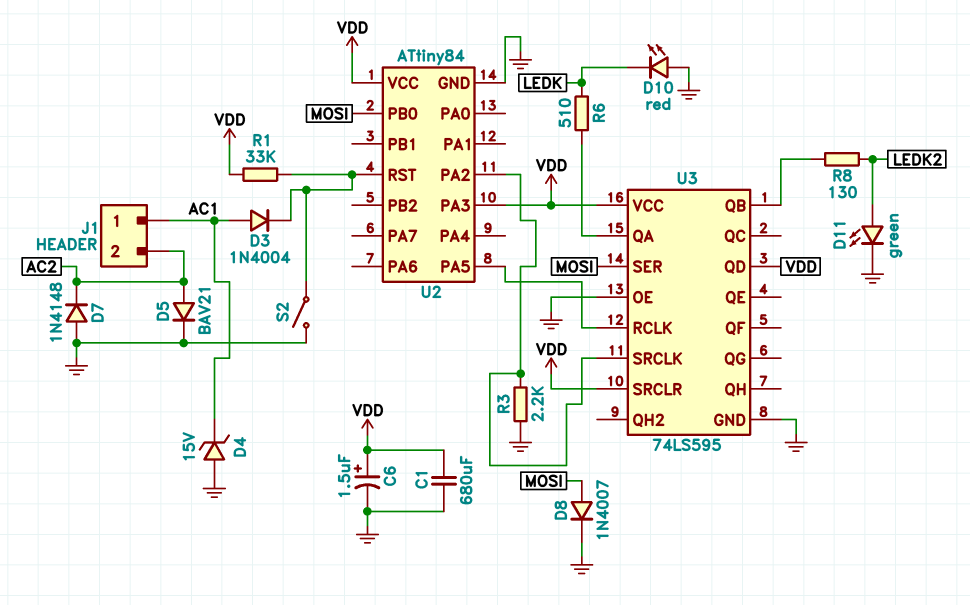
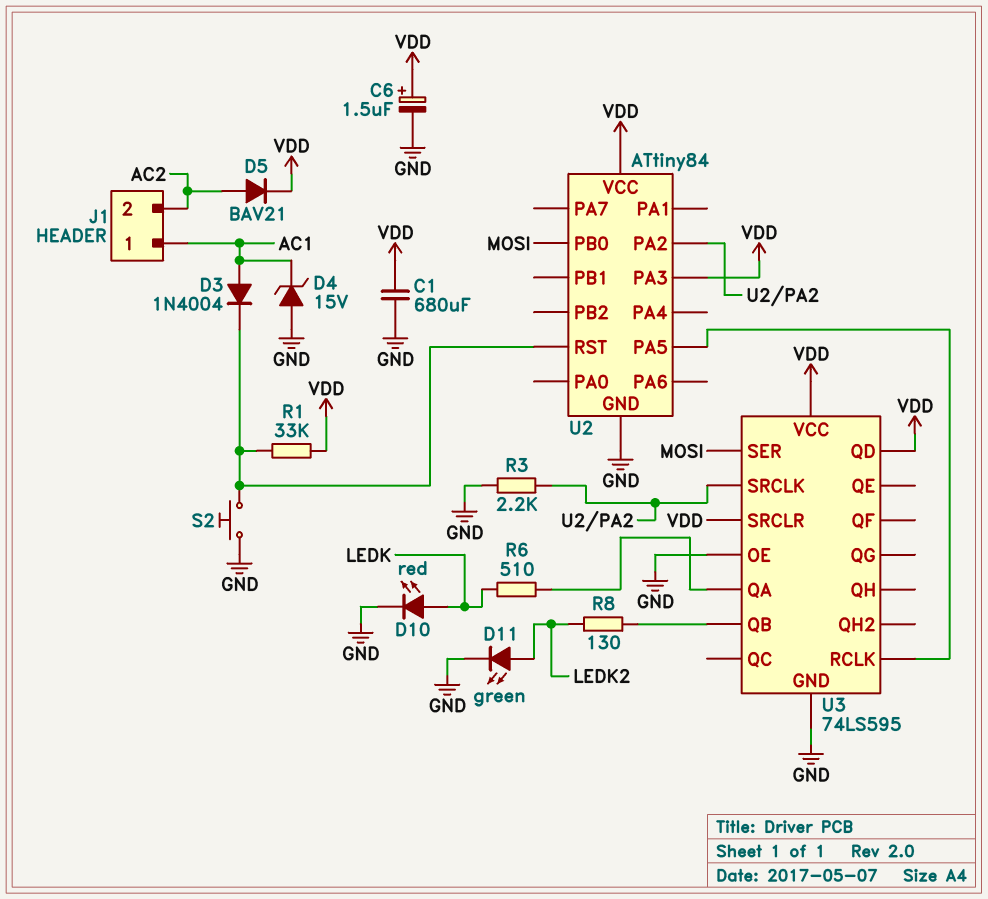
D5: diode BAV21 (A AC2, K GND) -> diode BAV21 (A AC2, K VDD)
D7: diode 1N4148 (A GND, K AC2) -> none
D8: diode 1N4007 (A MOSI, K GND) -> none
D10: LED red (A GND, K LEDK) -> LED red (A LEDK, K GND)
S2: switch (GND, U2/RST) -> button (GND, U2/RST)

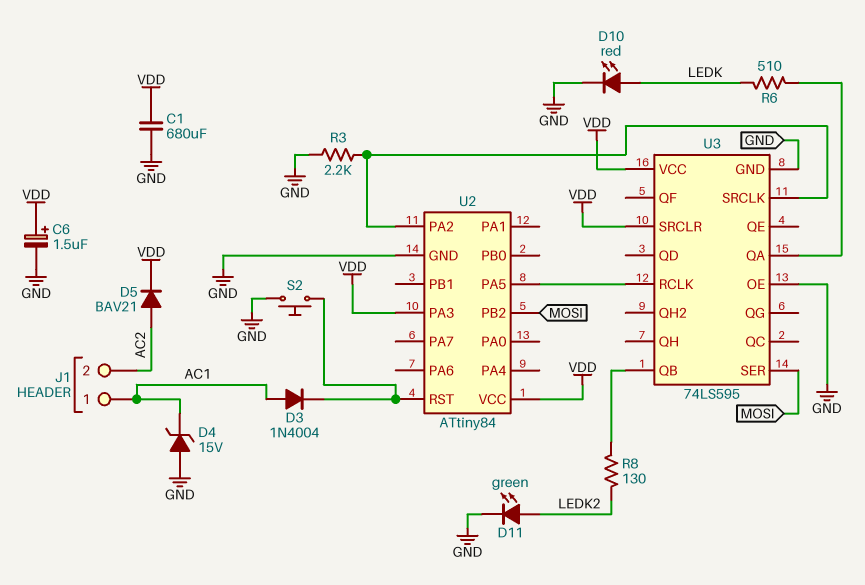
R1: 33k (U2/RST, VDD) -> none
U2 pin PB0: MOSI -> none
U2 pin PB2: none -> MOSI
U3 pin QD: VDD -> none

